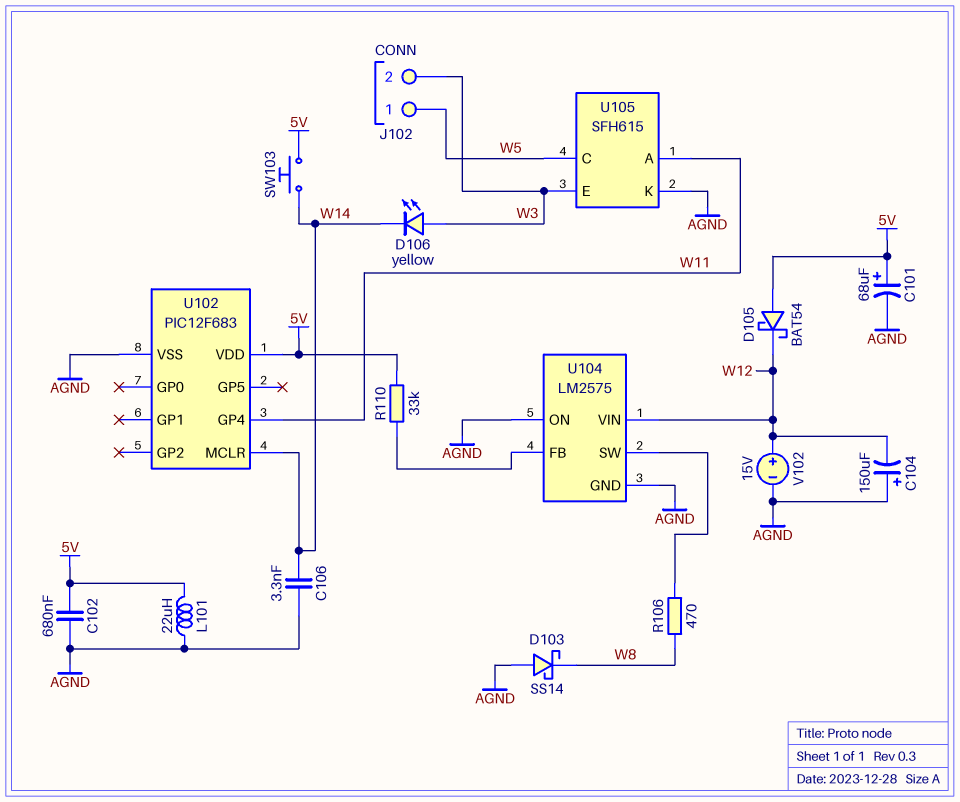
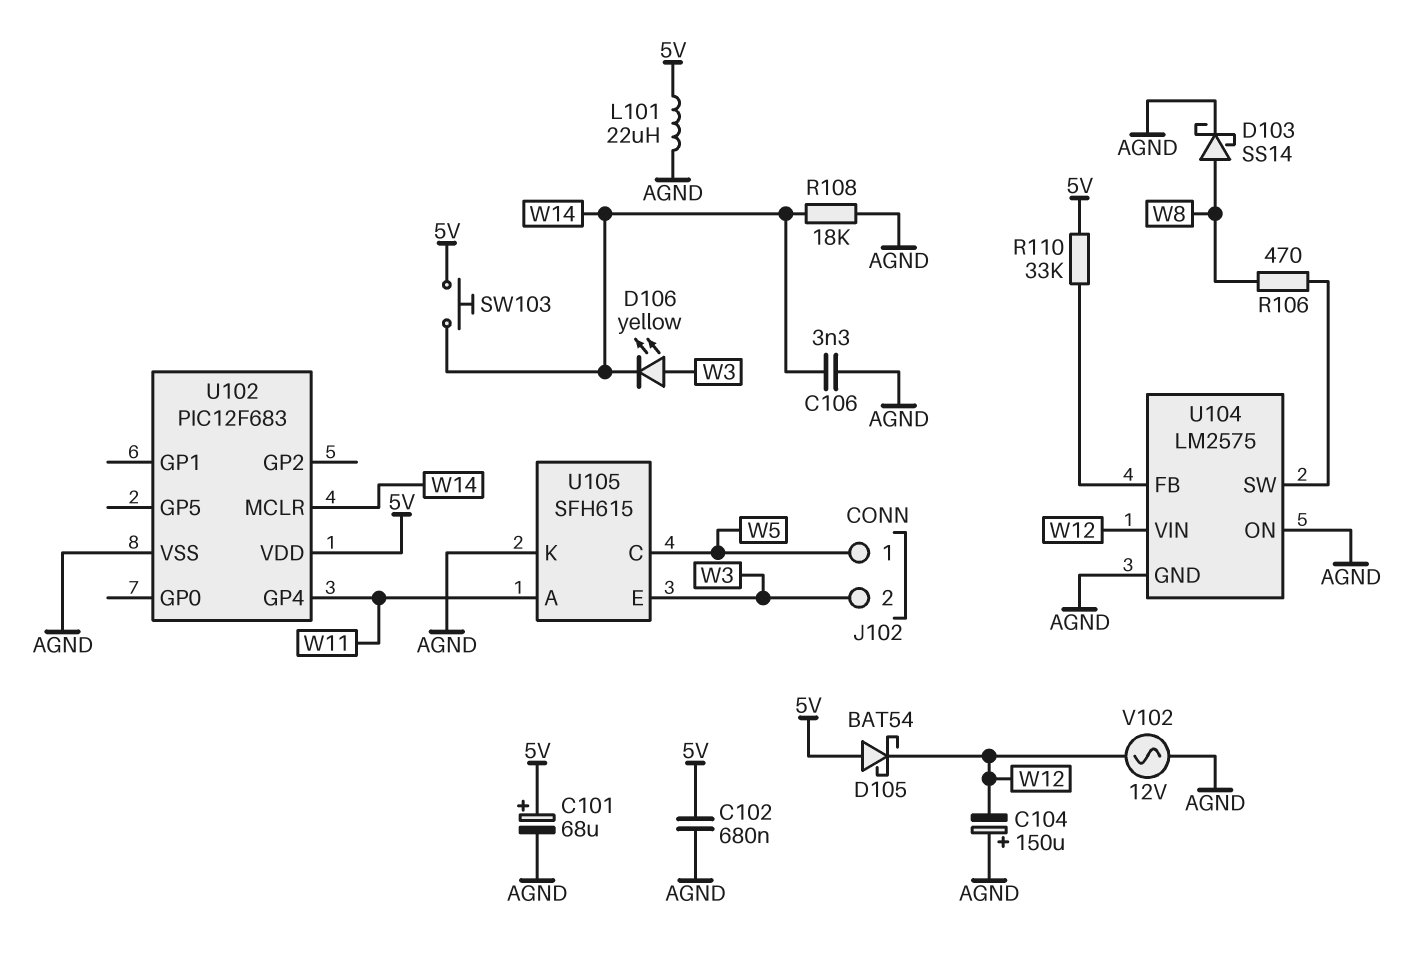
D103: schottky SS14 (A AGND, K W8) -> schottky SS14 (A W8, K AGND)
R108: none -> 18k (AGND, W14)
V102: 15V (plus W12, minus AGND) -> AC 12V (AGND, W12)

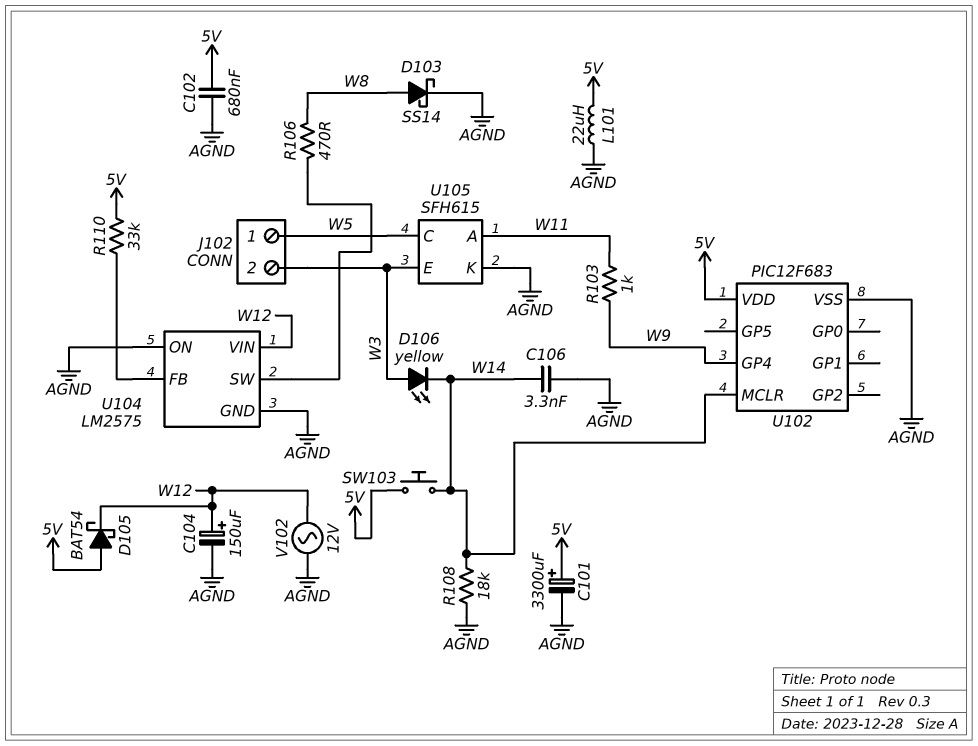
C101: 68uF (plus 5V, minus AGND) -> 3300uF (plus 5V, minus AGND)
C104: 150uF (plus AGND, minus W12) -> 150uF (plus W12, minus AGND)
R103: none -> 1k (W9, W11)
U102 pin GP4: W11 -> W9

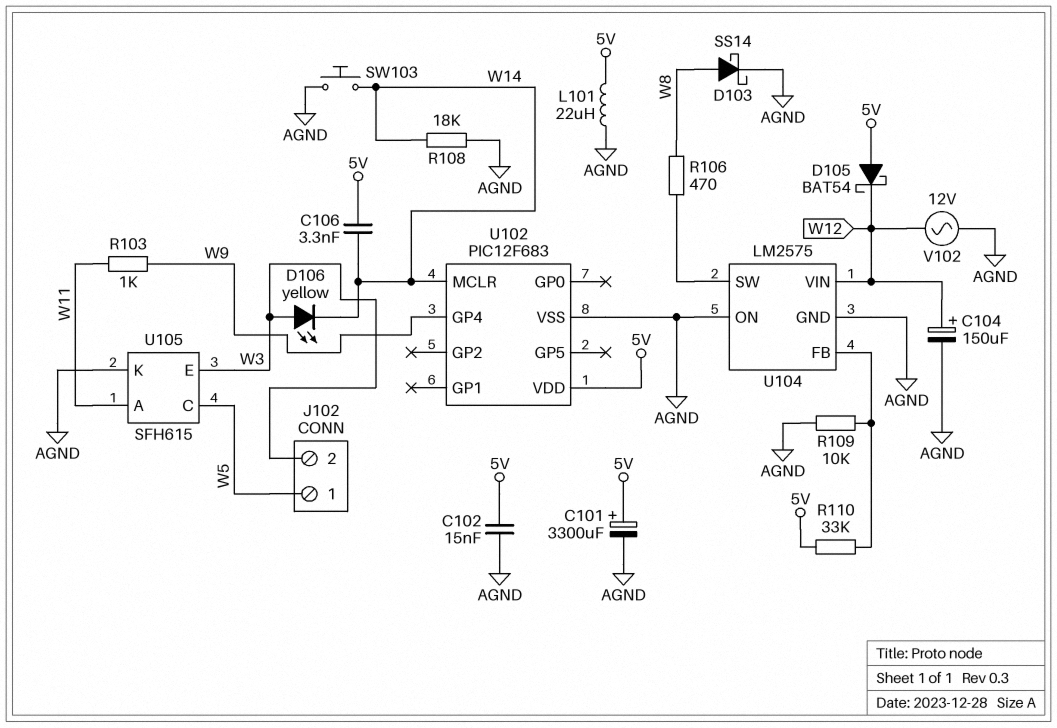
C102: 680nF (5V, AGND) -> 15nF (5V, AGND)
C106: 3.3nF (AGND, W14) -> 3.3nF (5V, W14)
R109: none -> 10k (AGND, U104/FB)
SW103: button (5V, W14) -> button (AGND, W14)

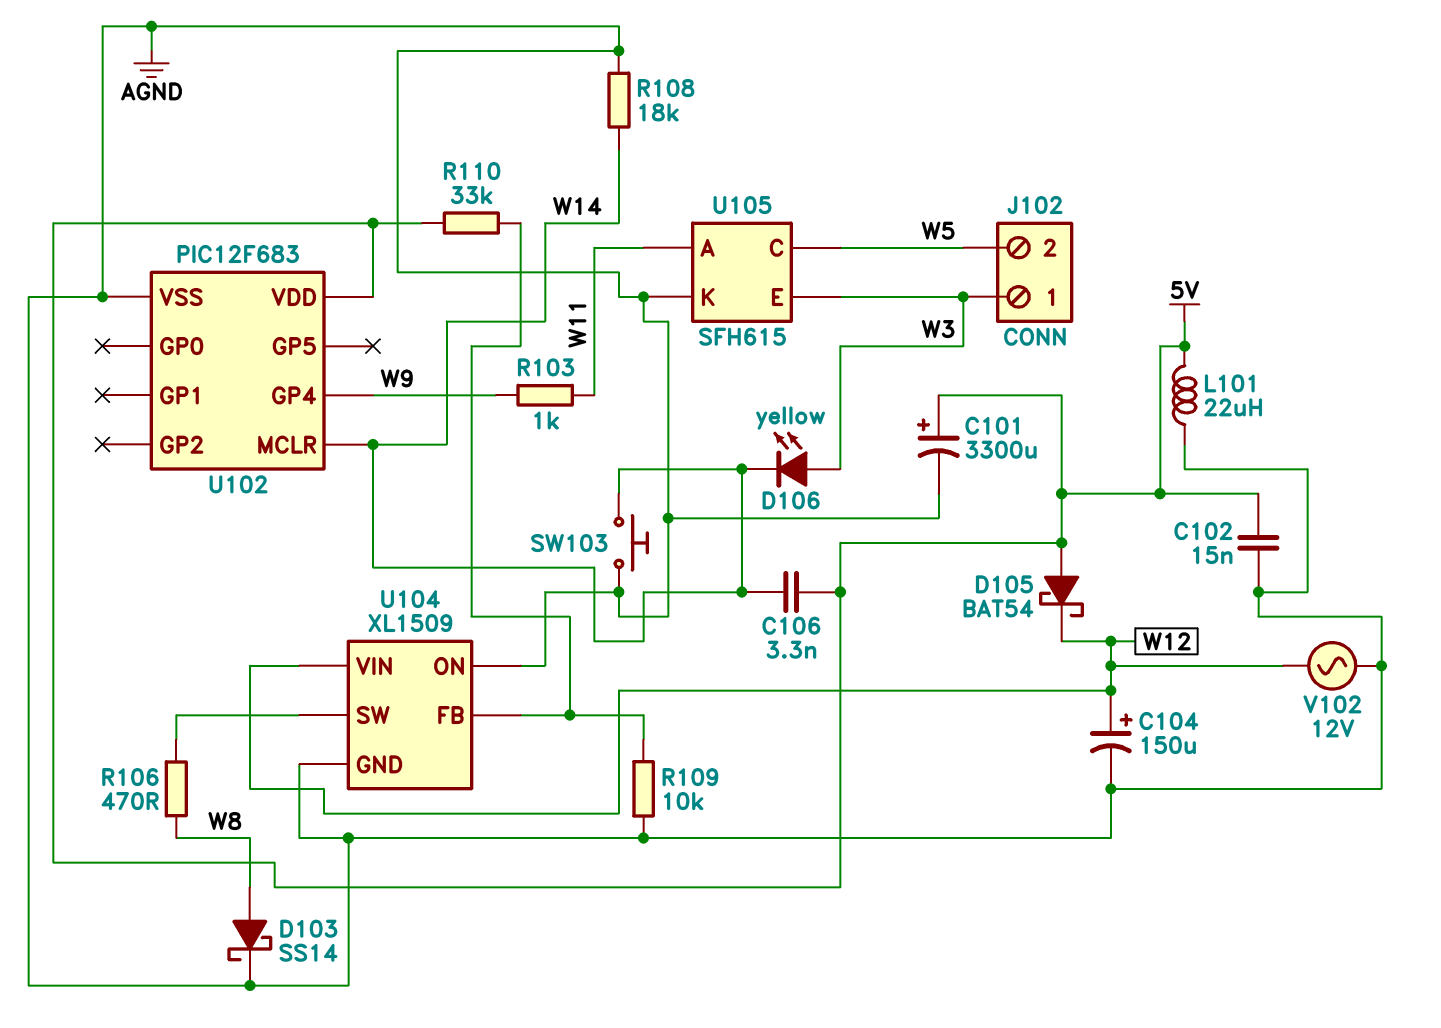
J102 pin 1: W5 -> W3
J102 pin 2: W3 -> W5
U104: LM2575 -> XL1509

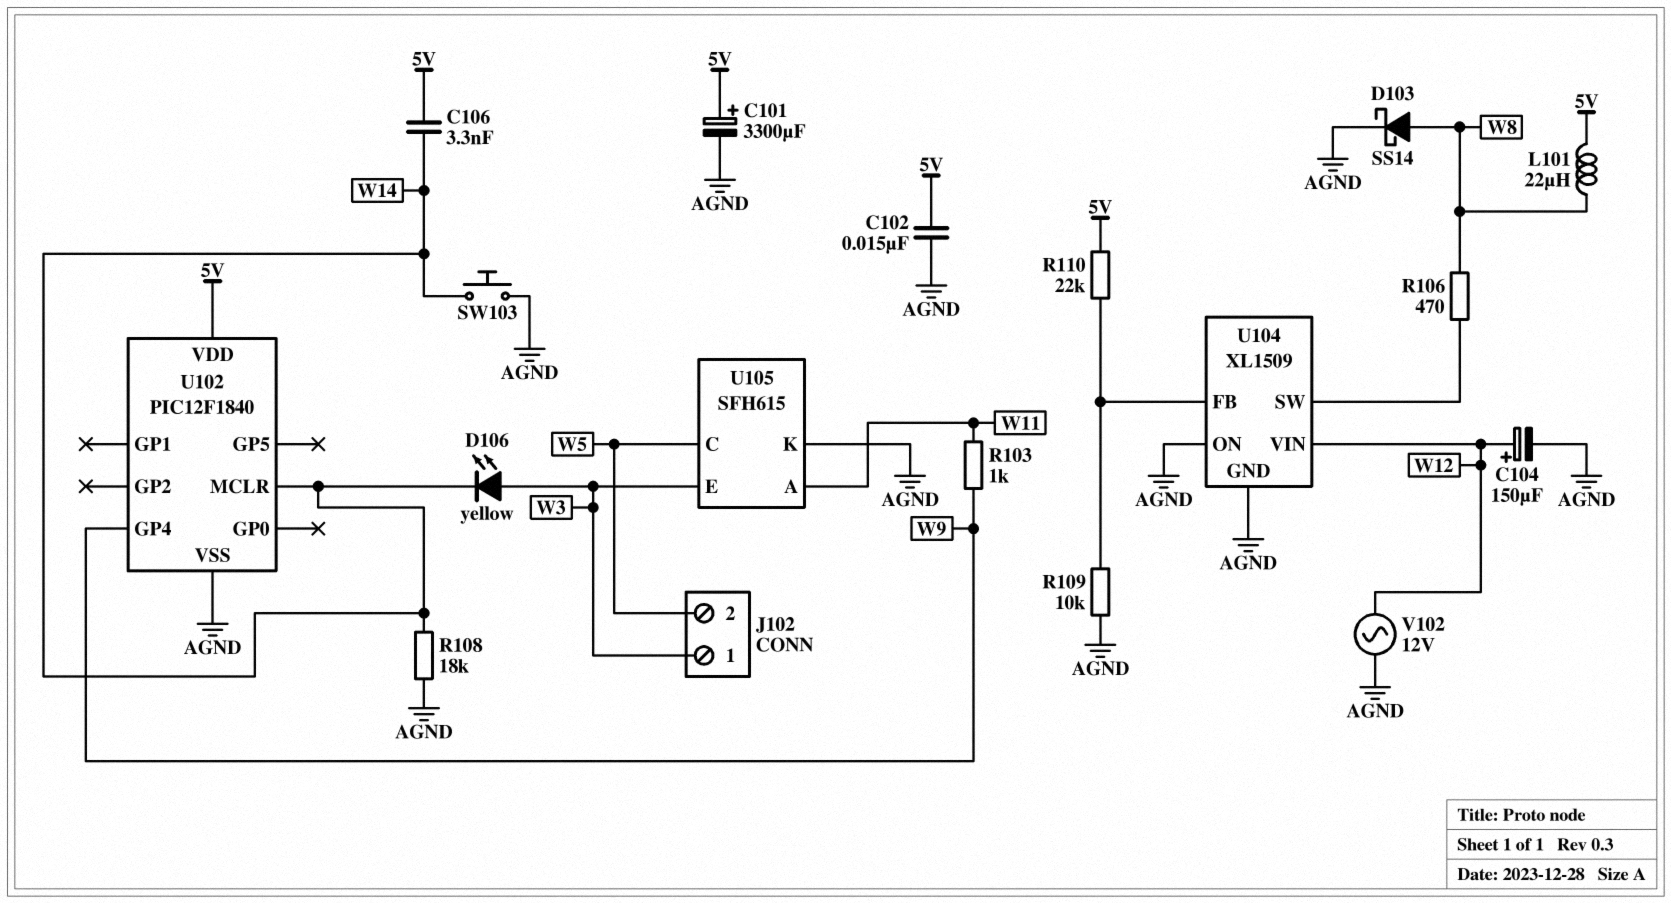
D105: schottky BAT54 (A 5V, K W12) -> none
L101: 22uH (5V, AGND) -> 22uH (5V, W8)
R110: 33k (5V, U104/FB) -> 22k (5V, U104/FB)
U102: PIC12F683 -> PIC12F1840

